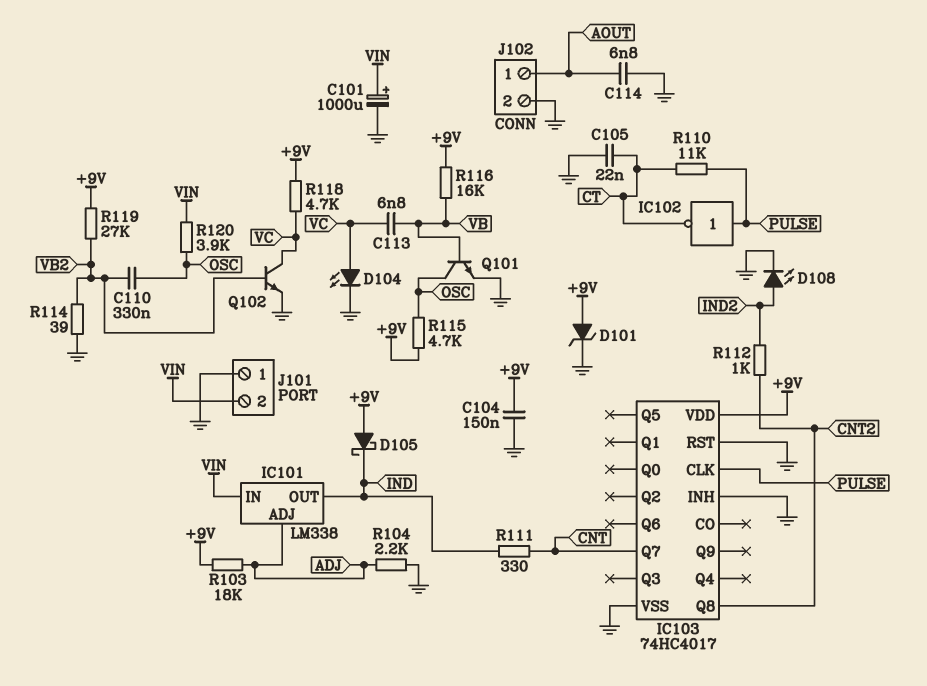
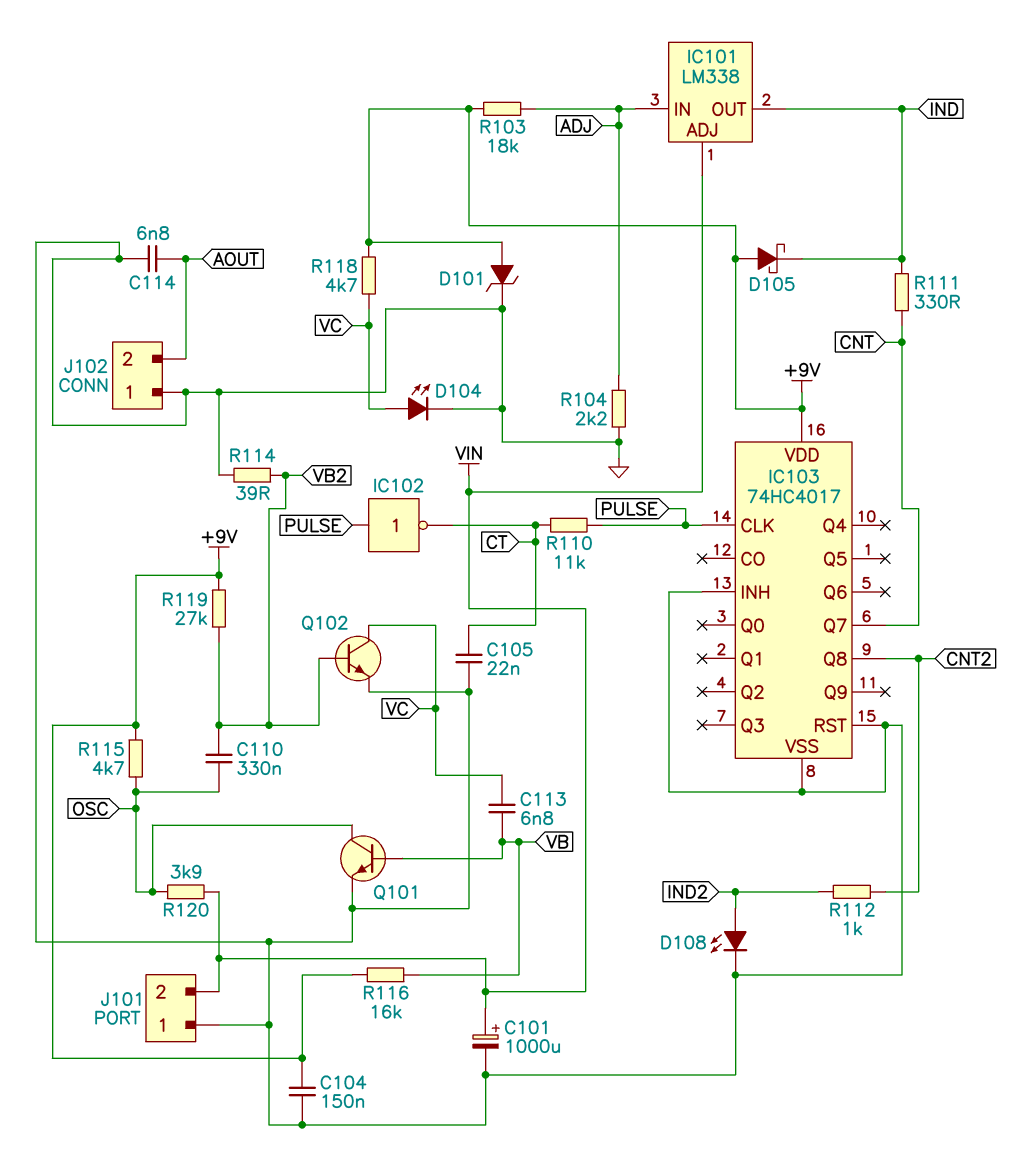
IC101 pin ADJ: ADJ -> VIN
IC101 pin IN: VIN -> ADJ
J102 pin 1: AOUT -> GND
J102 pin 2: GND -> AOUT

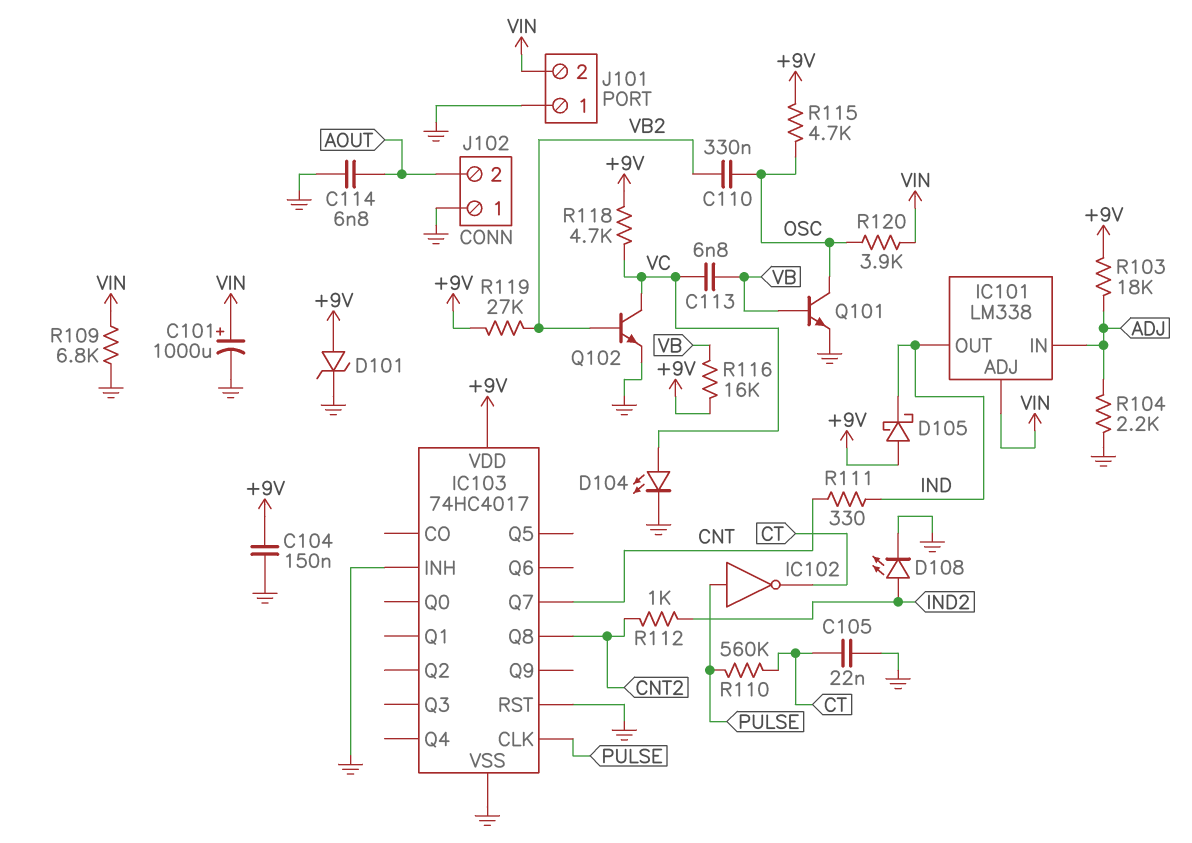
R109: none -> 6.8k (GND, VIN)
R110: 11k (CT, PULSE) -> 560k (CT, PULSE)
R114: 39 (GND, VB2) -> none

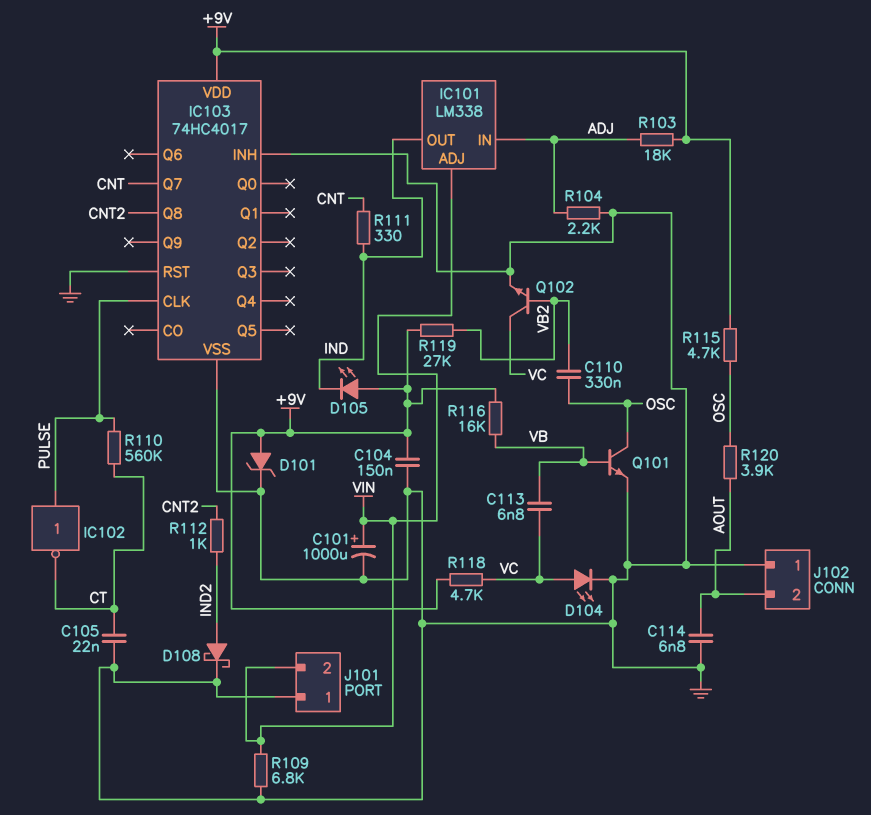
D105: schottky (A +9V, K IND) -> LED (A +9V, K IND)
D108: LED (A IND2, K GND) -> schottky (A IND2, K GND)
R120: 3.9k (OSC, VIN) -> 3.9k (AOUT, OSC)

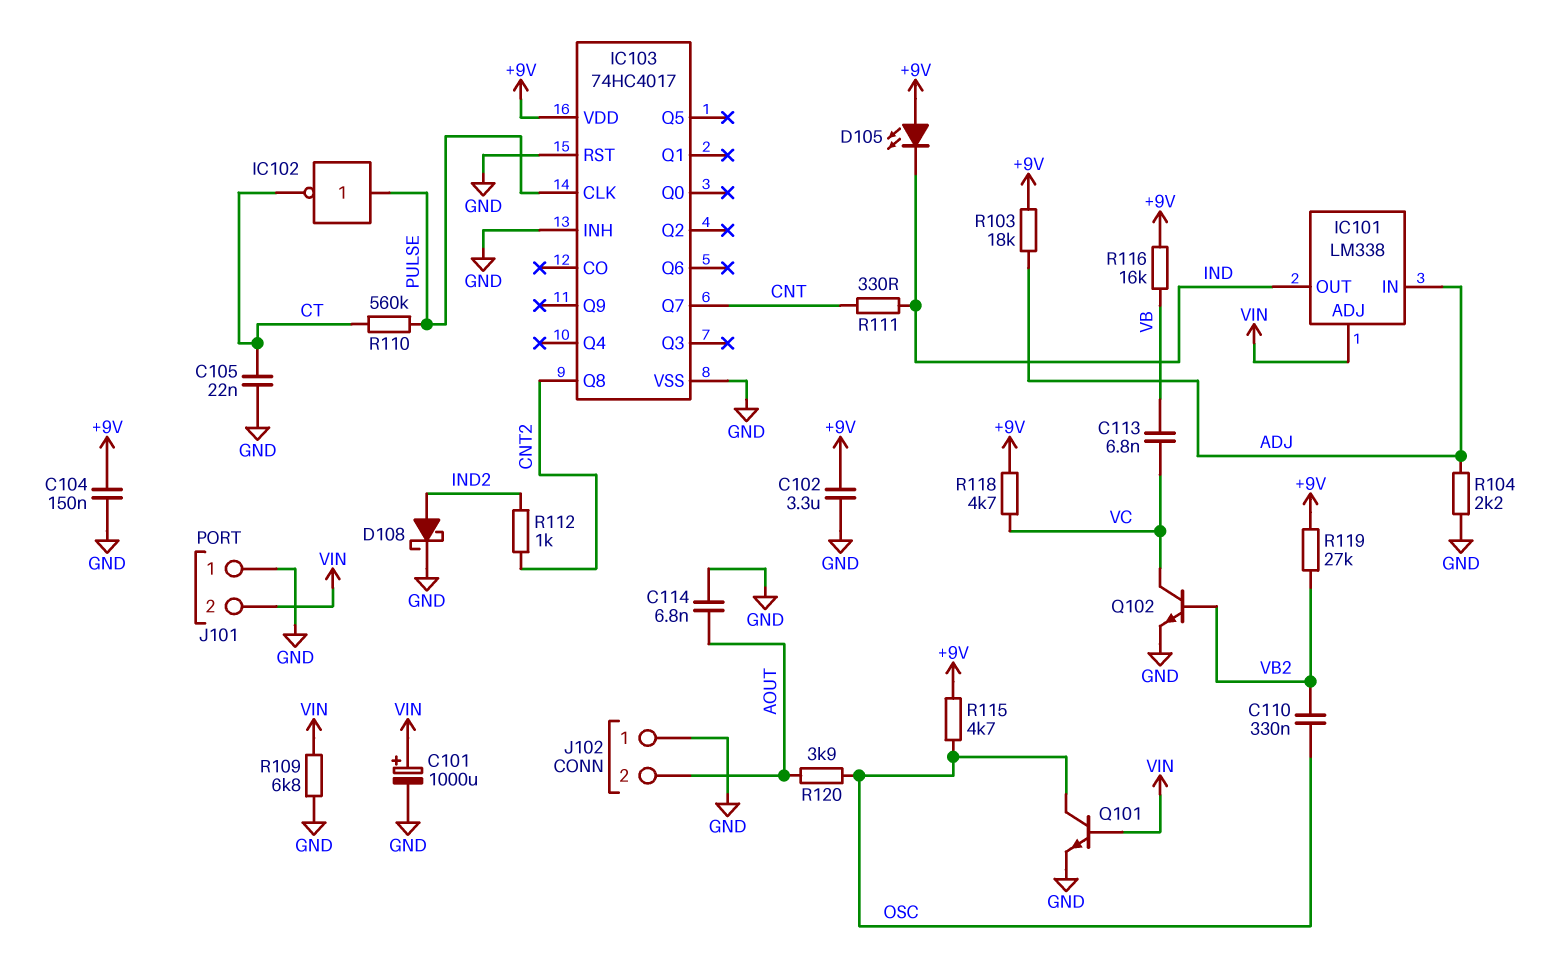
C102: none -> 3.3uF (+9V, GND)
D101: zener (A +9V, K GND) -> none
D104: LED (A VC, K GND) -> none
Q101: NPN (B VB, C OSC, E GND) -> NPN (B VIN, C OSC, E GND)

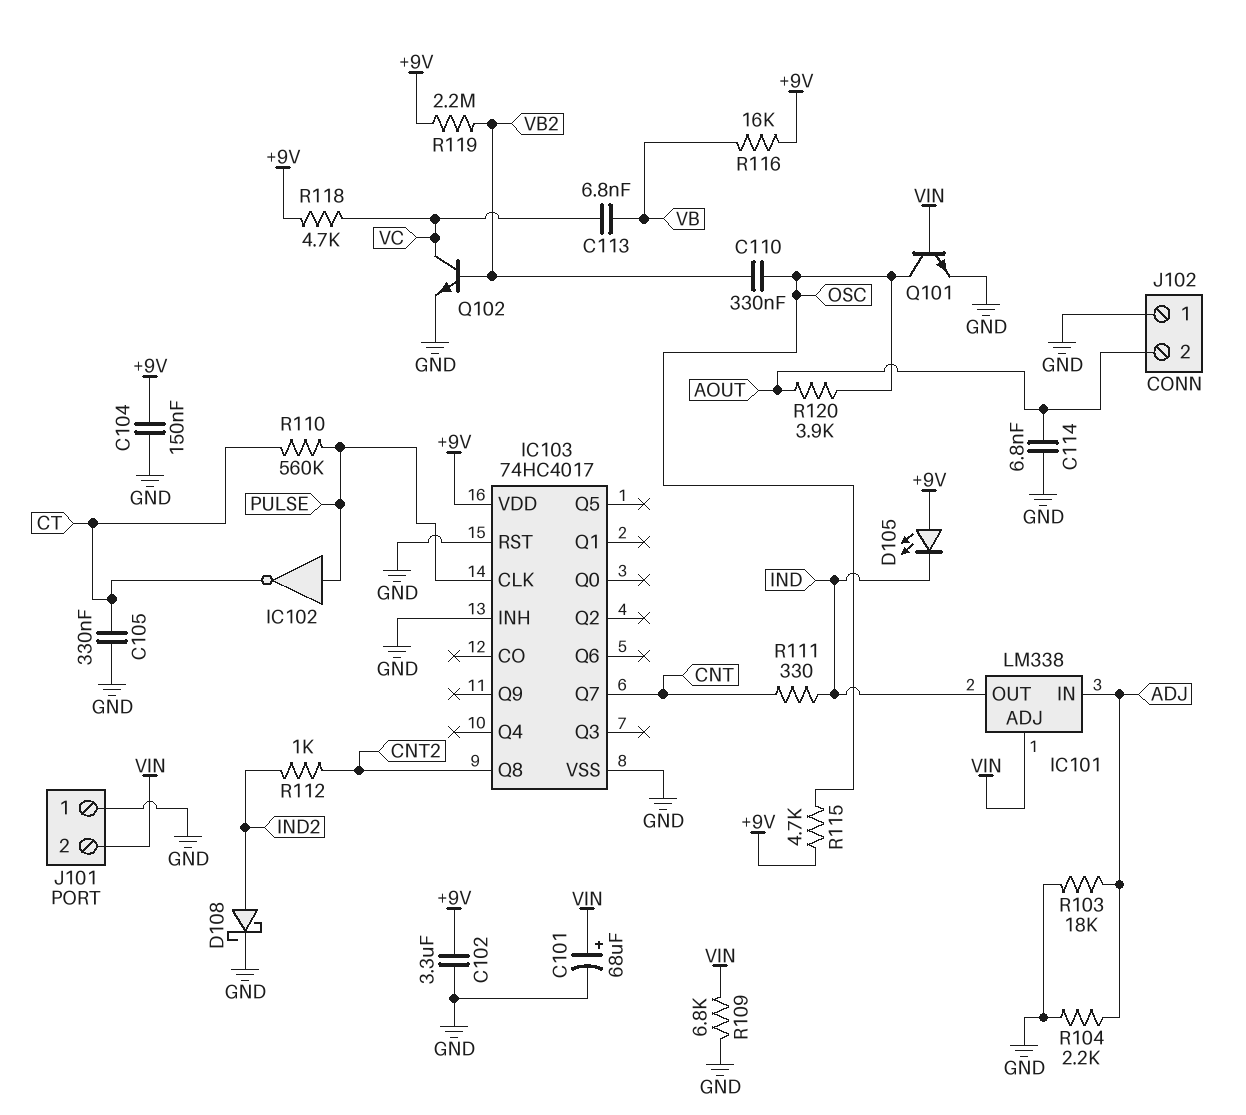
C101: 1000uF (plus VIN, minus GND) -> 68uF (plus VIN, minus GND)
C105: 22nF (CT, GND) -> 330nF (CT, GND)
R103: 18k (+9V, ADJ) -> 18k (ADJ, GND)
R119: 27k (+9V, VB2) -> 2.2M (+9V, VB2)

